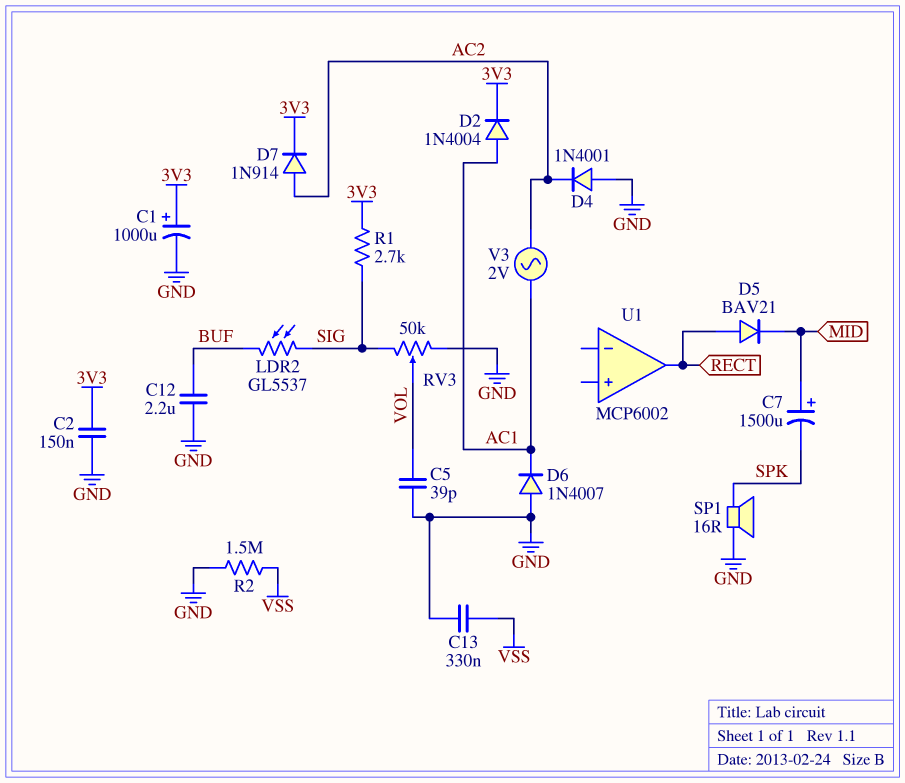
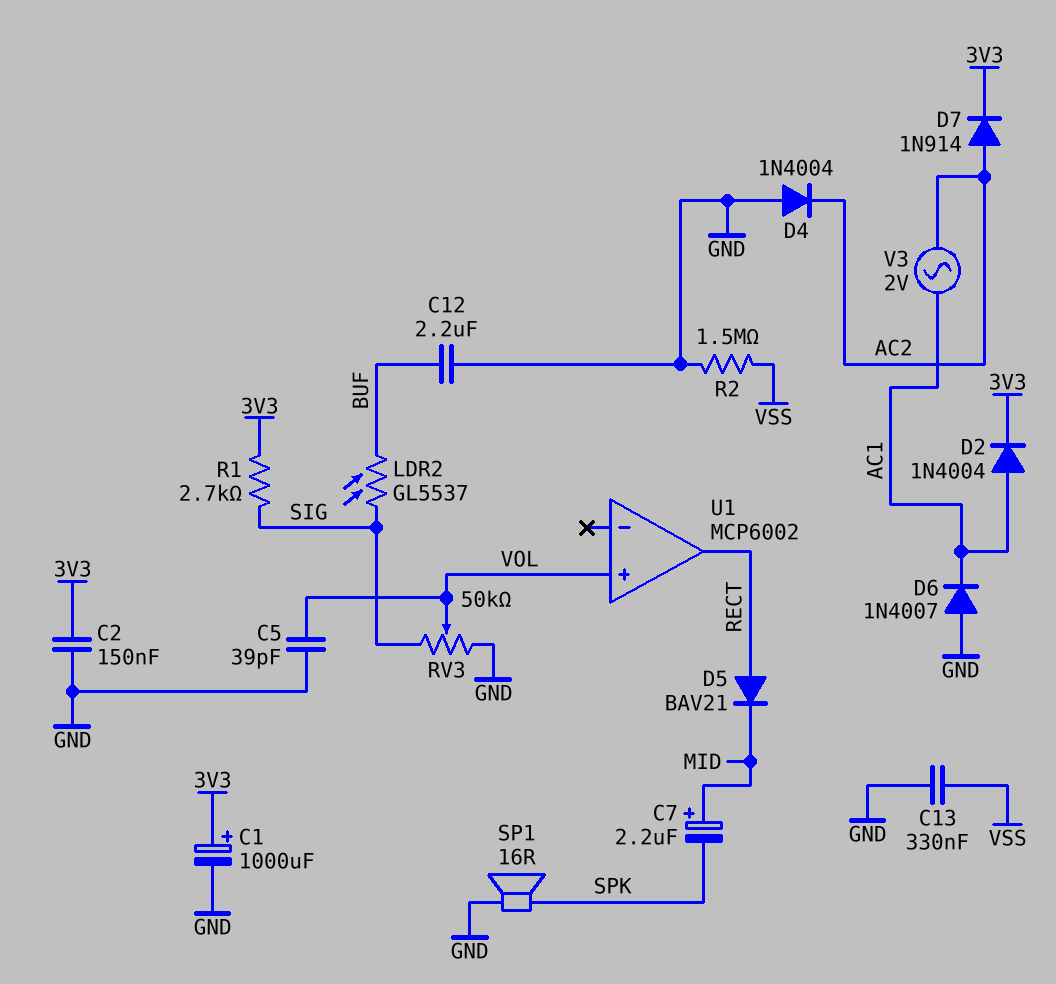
C7: 1500uF (plus MID, minus SPK) -> 2.2uF (plus MID, minus SPK)
D4: diode 1N4001 (A GND, K AC2) -> diode 1N4004 (A GND, K AC2)
U1 pin in+: none -> VOL

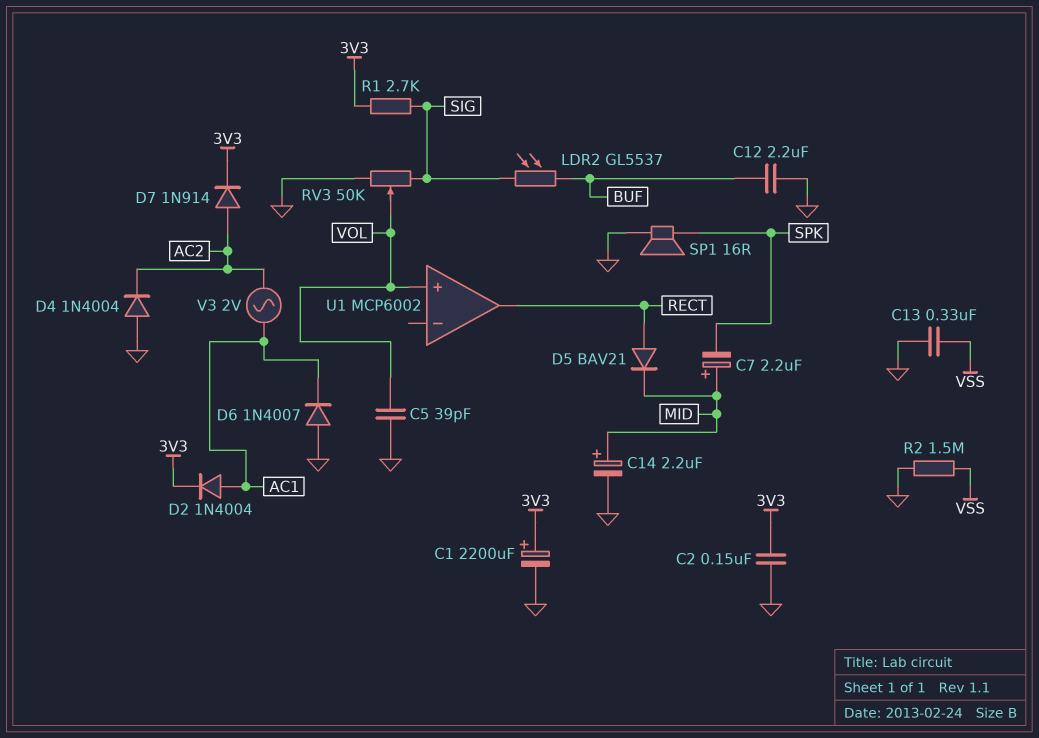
C1: 1000uF (plus 3V3, minus GND) -> 2200uF (plus 3V3, minus GND)
C14: none -> 2.2uF (plus MID, minus GND)

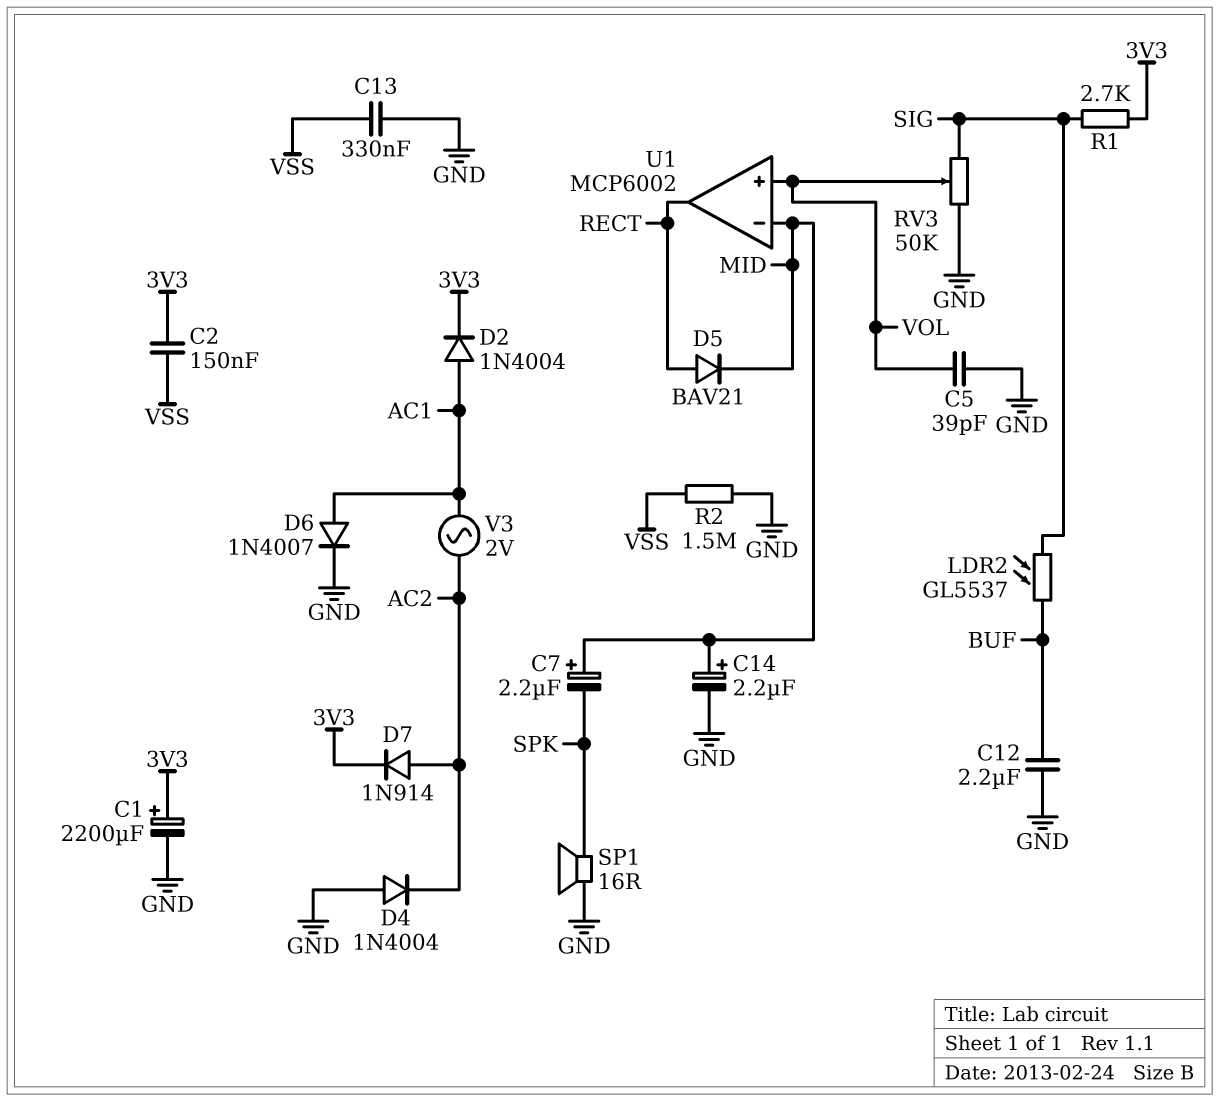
C2: 150nF (3V3, GND) -> 150nF (3V3, VSS)
D6: diode 1N4007 (A GND, K AC1) -> diode 1N4007 (A AC1, K GND)
U1 pin in-: none -> MID

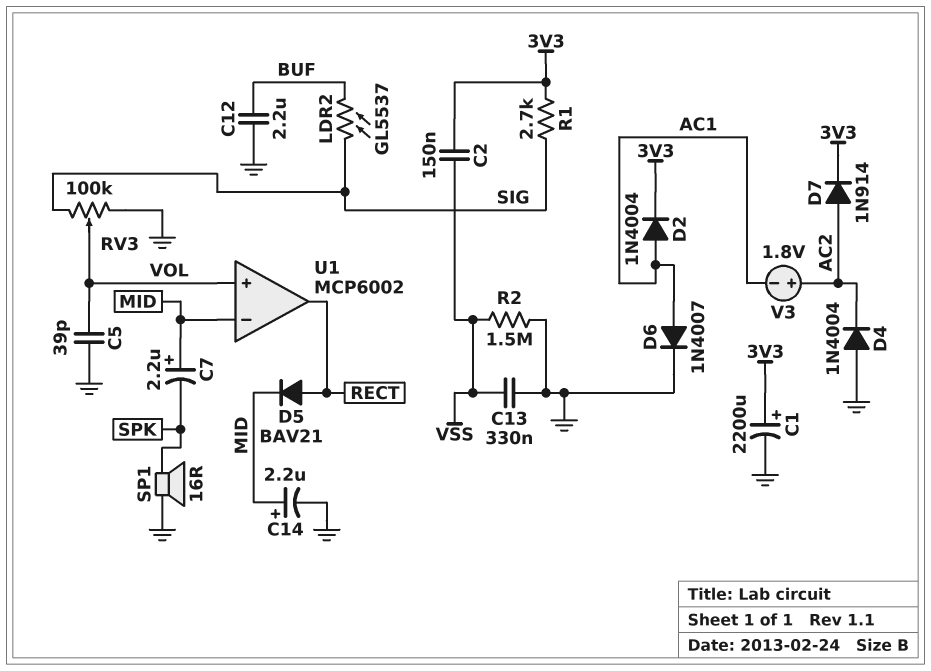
RV3: 50k (GND, SIG, wiper VOL) -> 100k (GND, SIG, wiper VOL)
V3: AC 2V (AC1, AC2) -> 1.8V (plus AC2, minus AC1)

